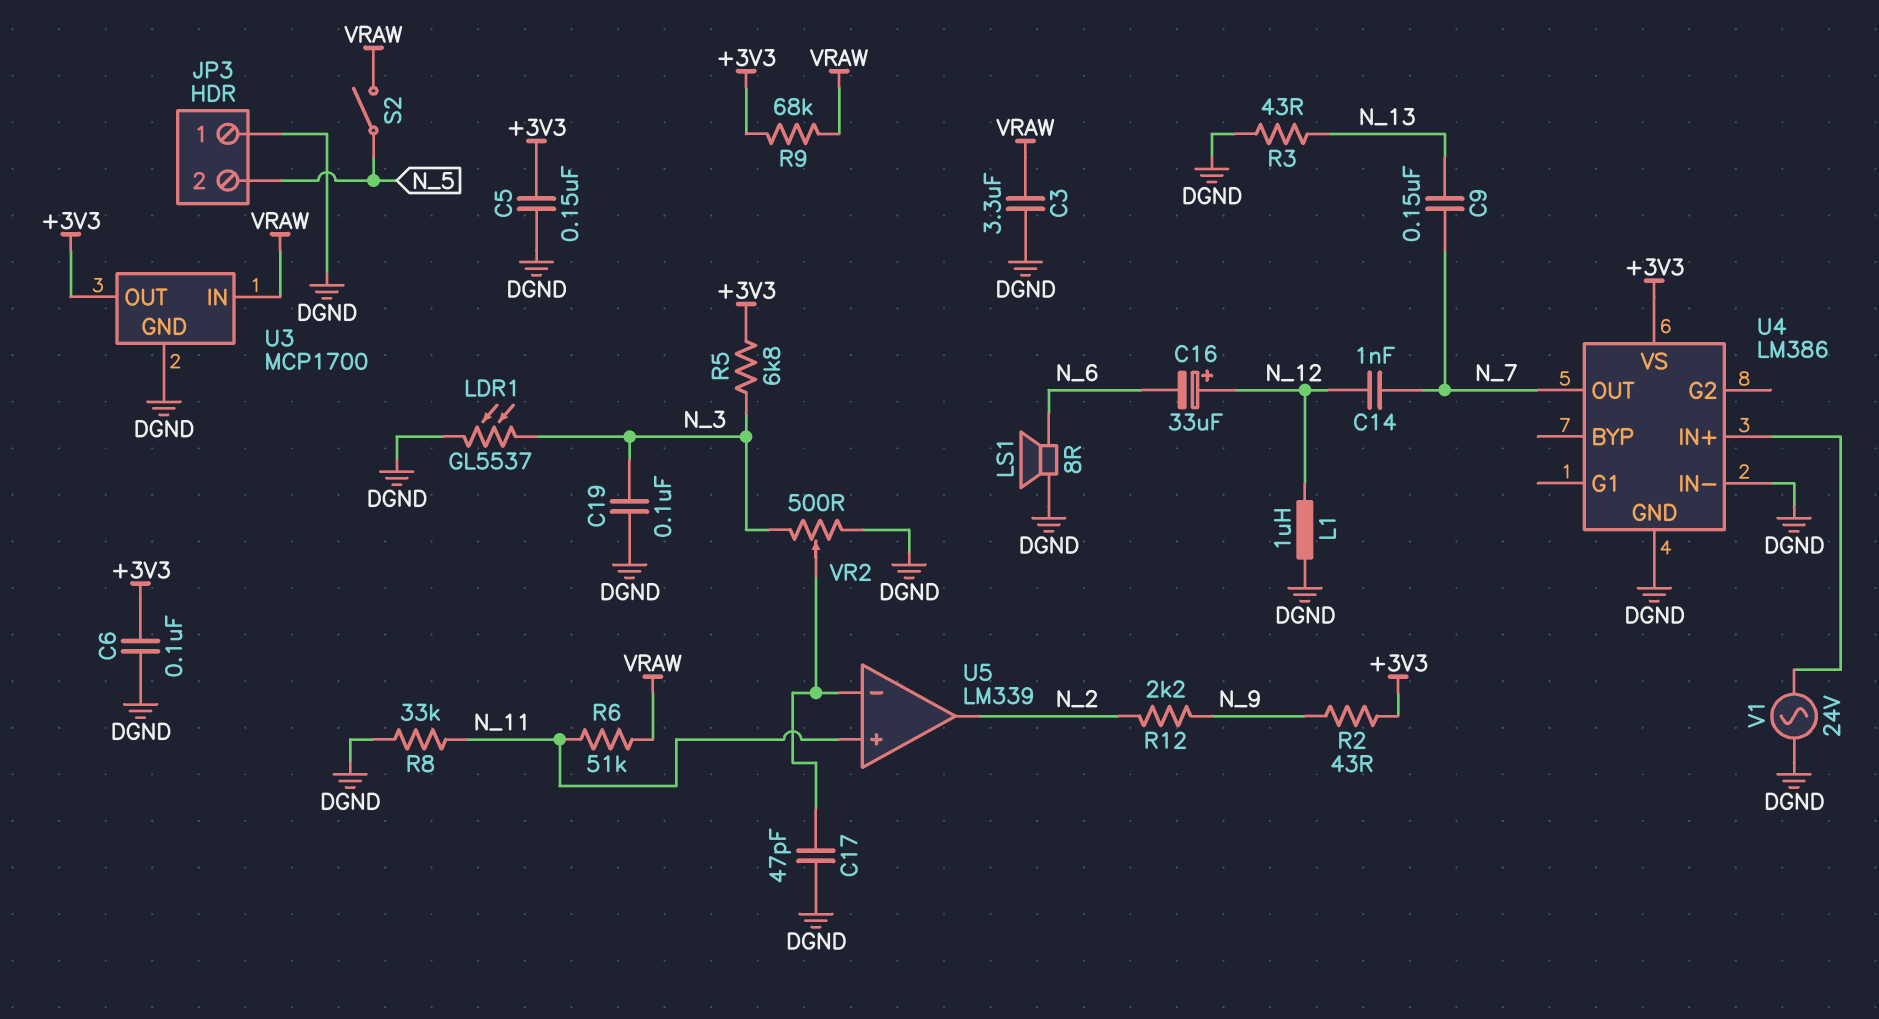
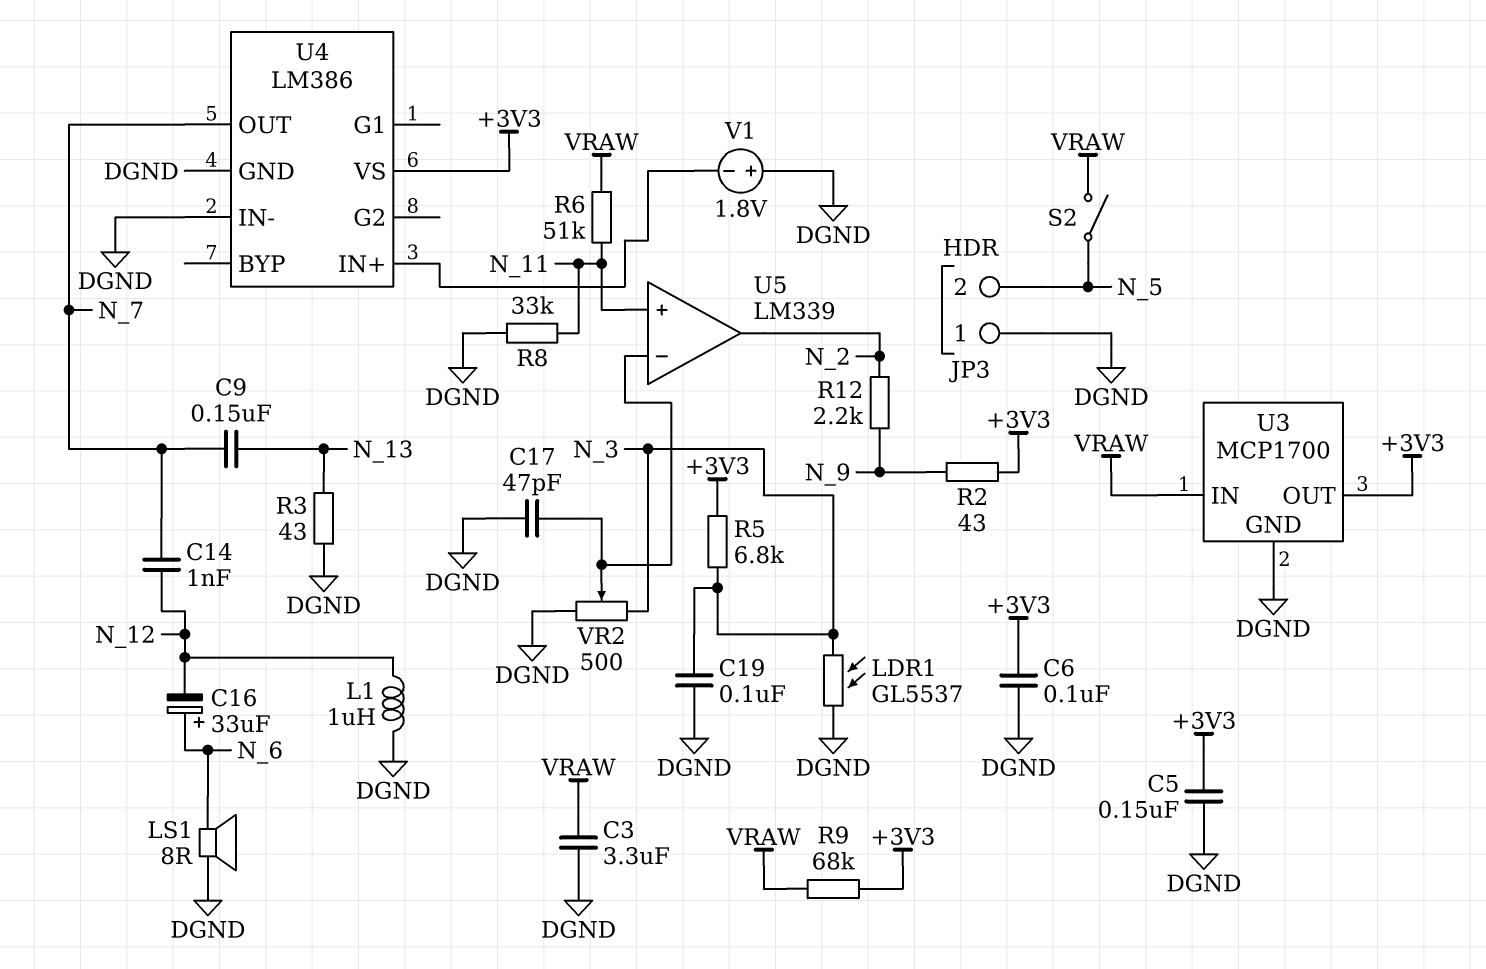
C16: 33uF (plus N_12, minus N_6) -> 33uF (plus N_6, minus N_12)
V1: AC 24V (DGND, U4/IN+) -> 1.8V (plus DGND, minus U4/IN+)

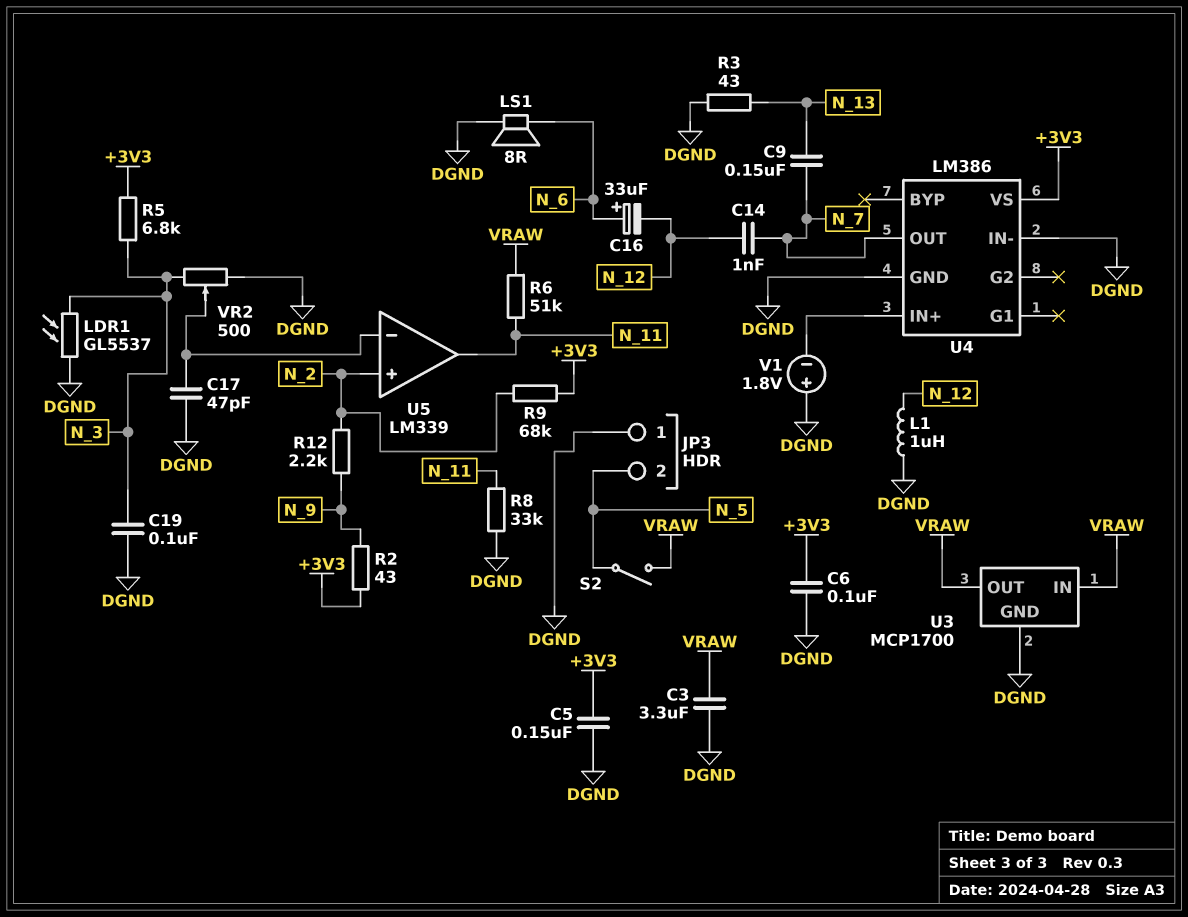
R9: 68k (+3V3, VRAW) -> 68k (+3V3, N_2)
U3 pin OUT: +3V3 -> VRAW
U5 pin in+: N_11 -> N_2
U5 pin out: N_2 -> N_11

